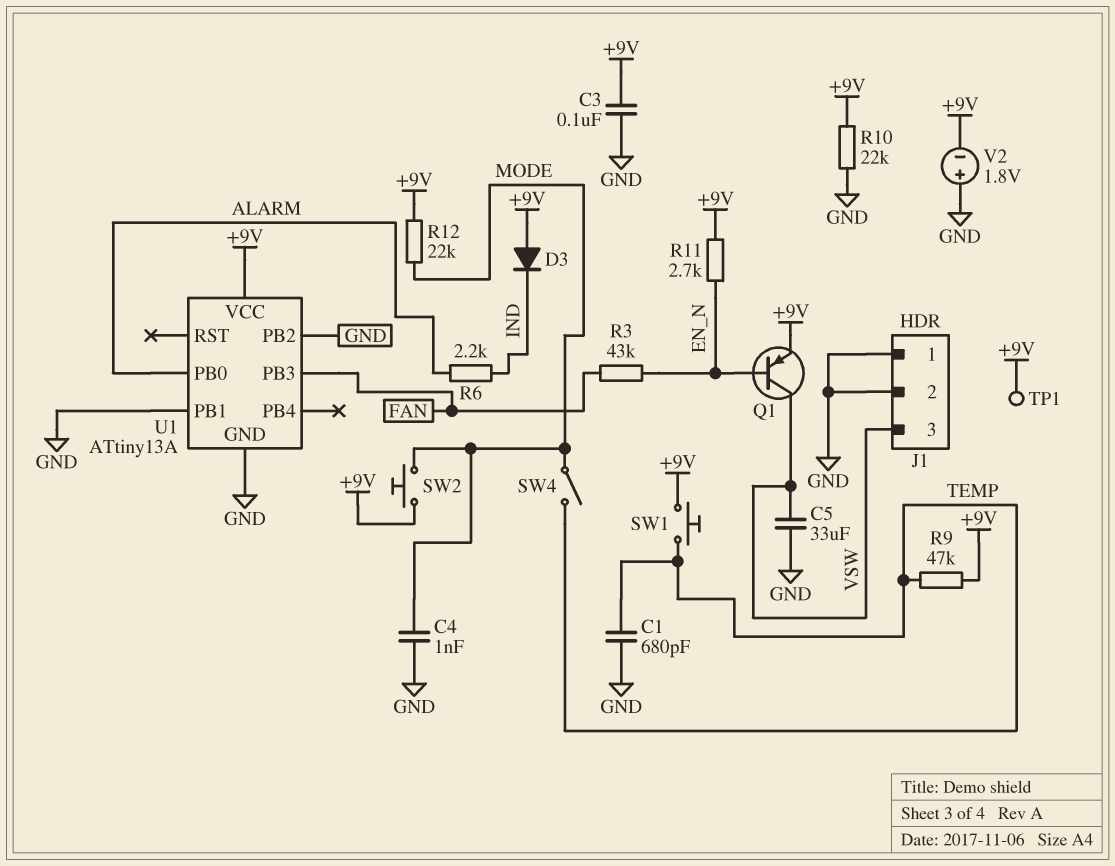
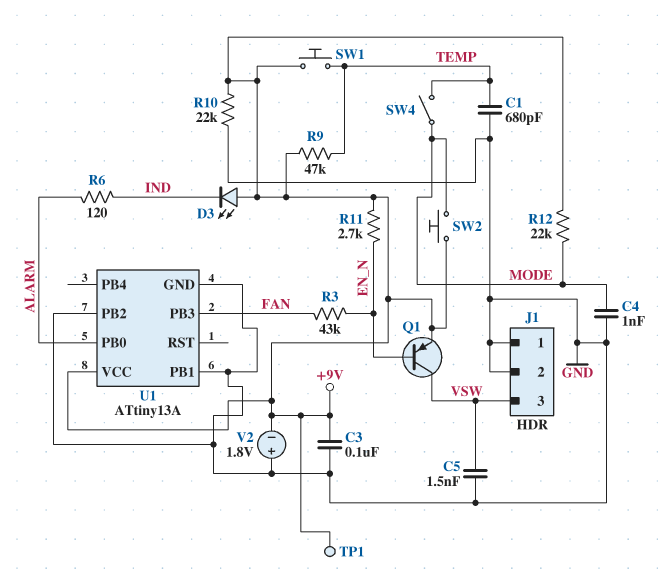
C5: 33uF (GND, VSW) -> 1.5nF (GND, VSW)
D3: diode (A +9V, K IND) -> LED (A +9V, K IND)
R6: 2.2k (ALARM, IND) -> 120 (ALARM, IND)

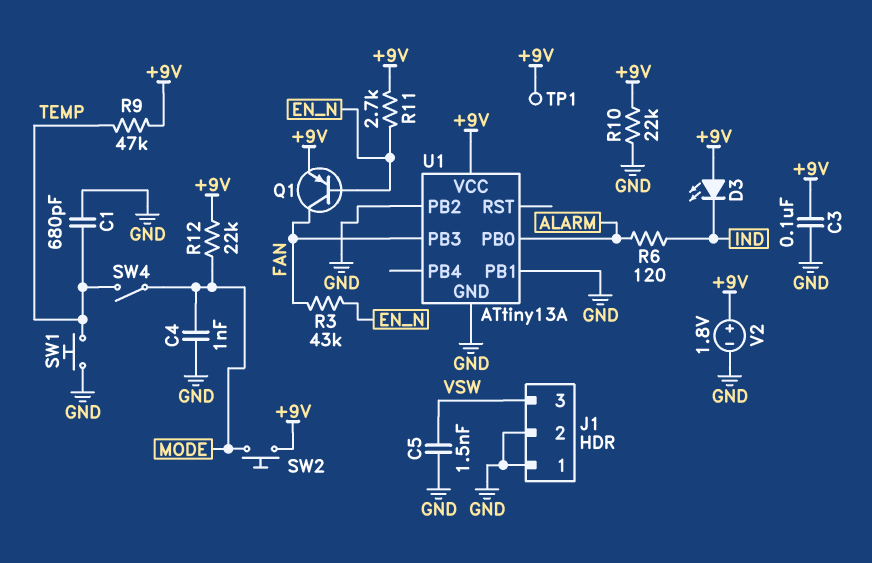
Q1: PNP (B EN_N, C VSW, E +9V) -> PNP (B EN_N, C FAN, E +9V)
SW1: button (+9V, TEMP) -> button (GND, TEMP)
V2: 1.8V (plus GND, minus +9V) -> 1.8V (plus +9V, minus GND)

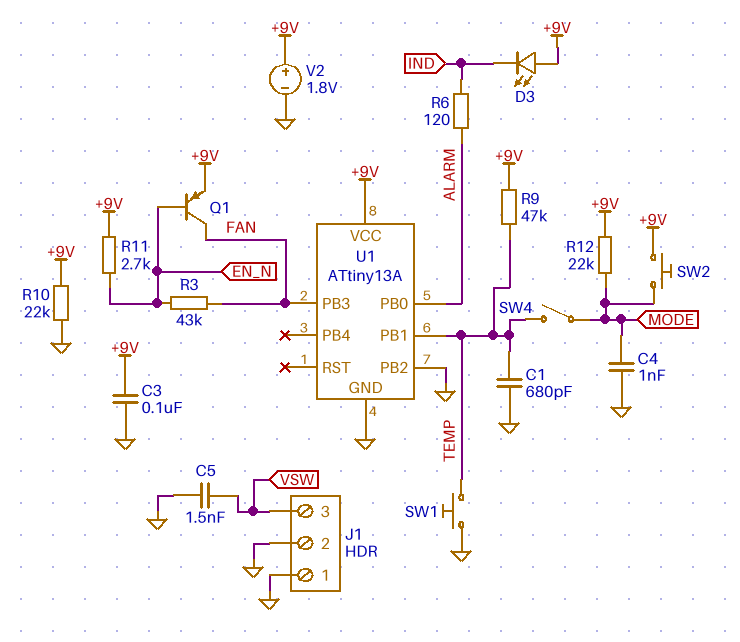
TP1: test point (+9V) -> none
U1 pin PB1: GND -> TEMP

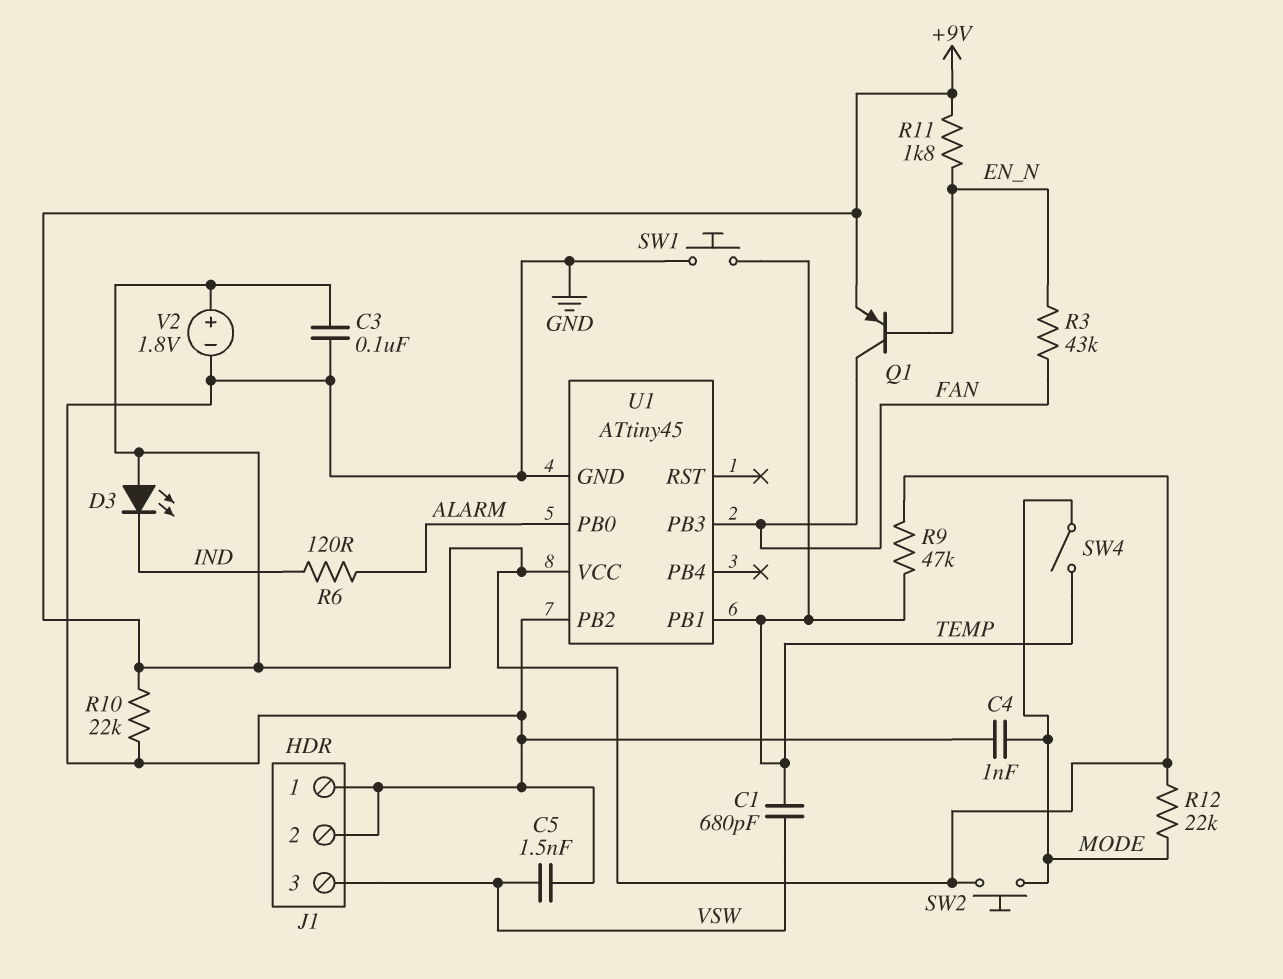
C1: 680pF (GND, TEMP) -> 680pF (TEMP, VSW)
R11: 2.7k (+9V, EN_N) -> 1.8k (+9V, EN_N)
U1: ATtiny13A -> ATtiny45

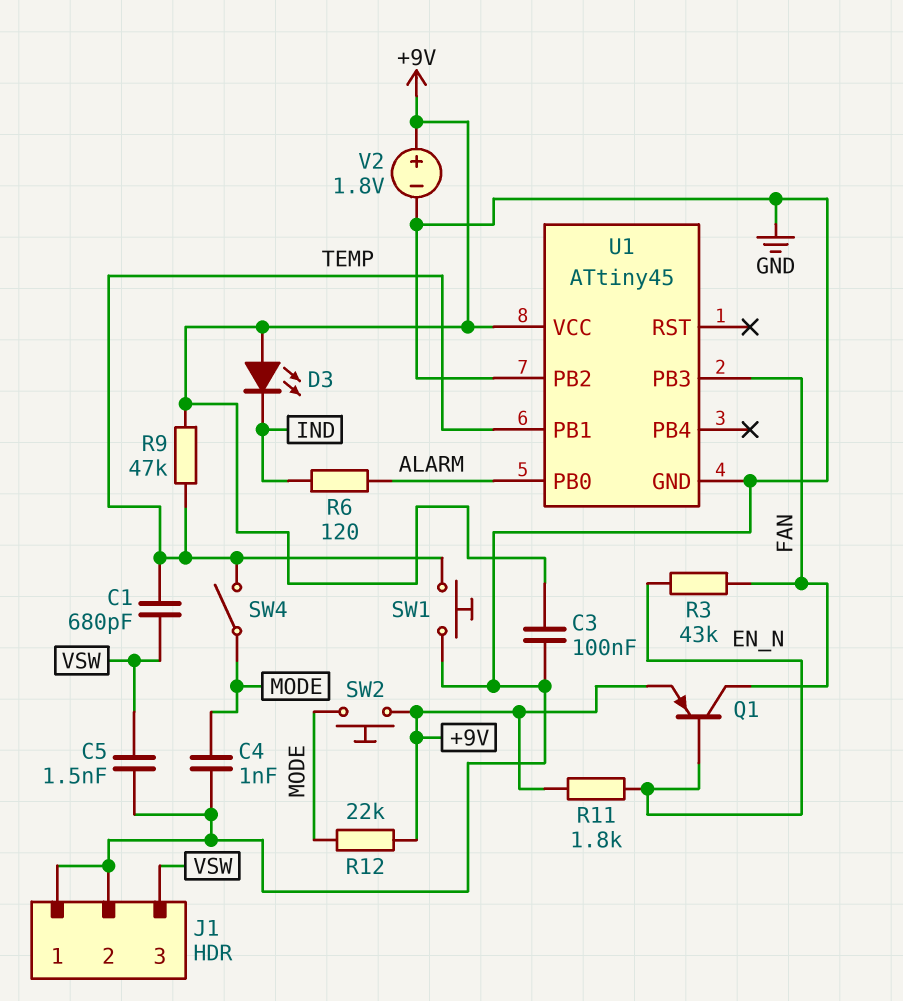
R10: 22k (+9V, GND) -> none

